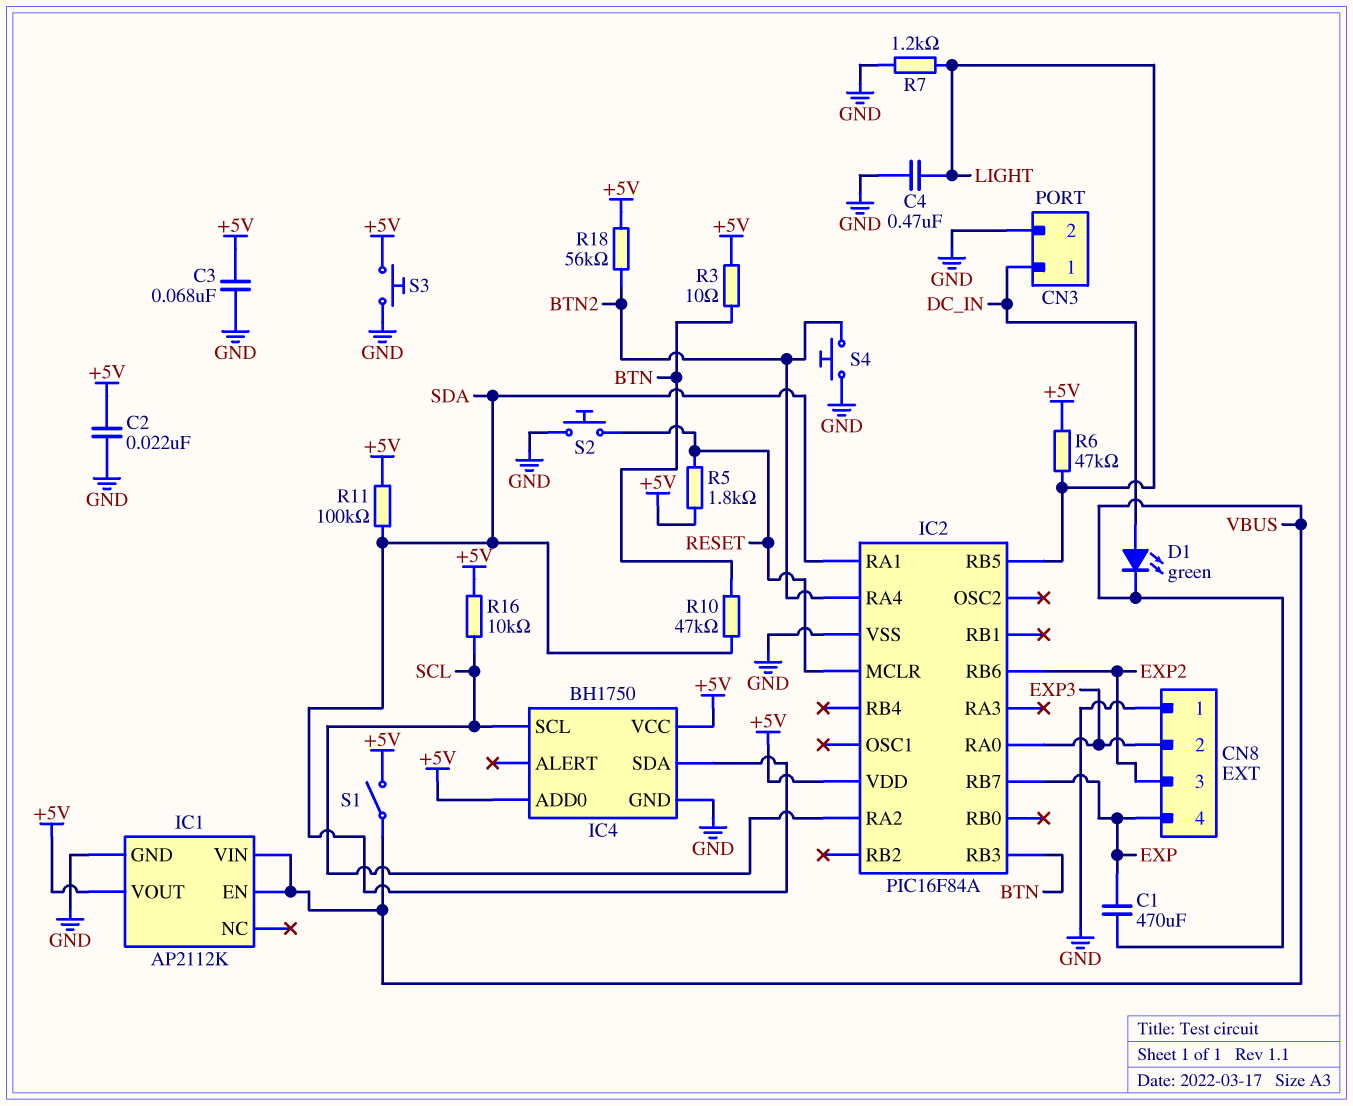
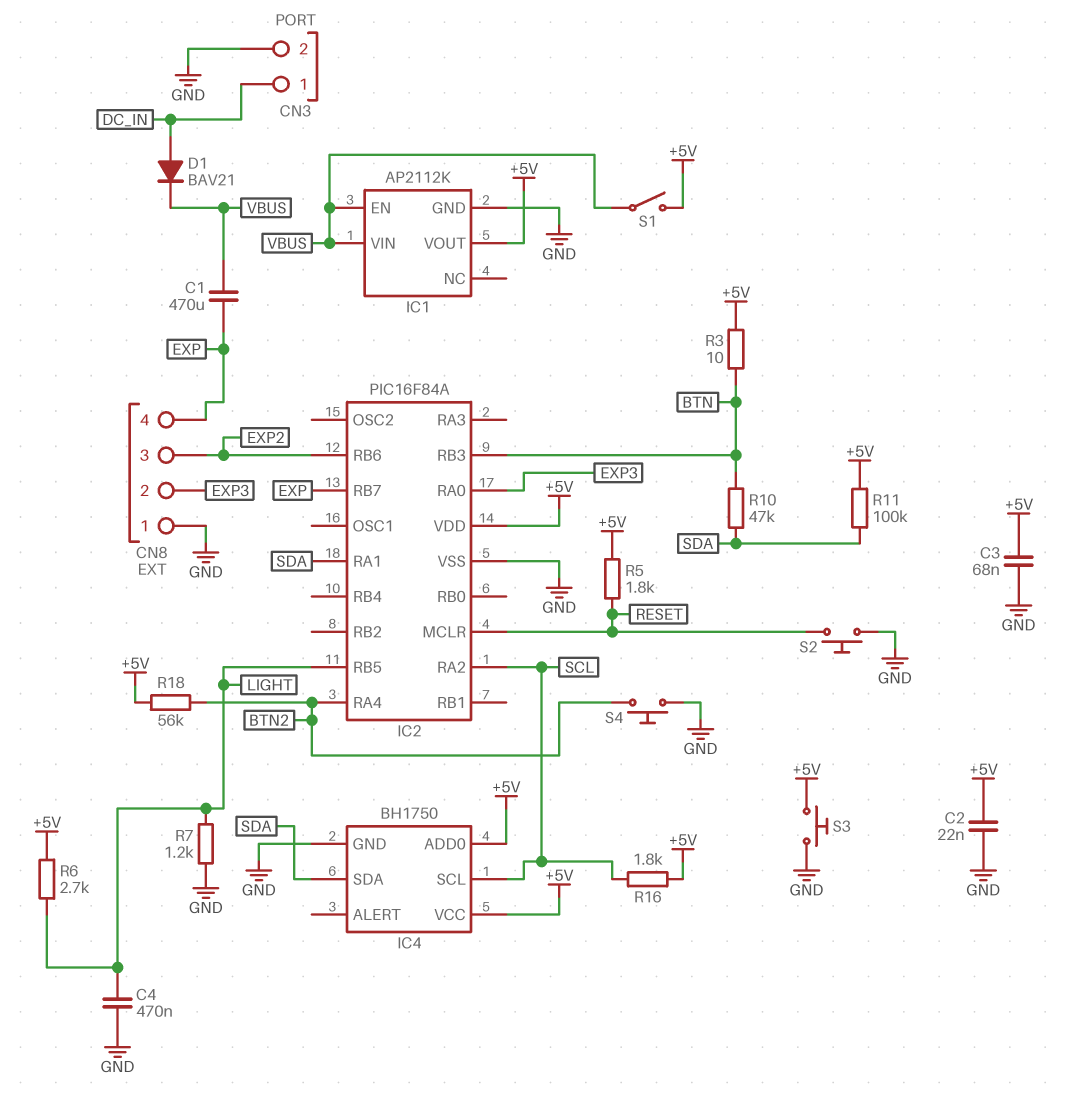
D1: LED green (A DC_IN, K VBUS) -> diode BAV21 (A DC_IN, K VBUS)
R6: 47k (+5V, LIGHT) -> 2.7k (+5V, LIGHT)
R16: 10k (+5V, SCL) -> 1.8k (+5V, SCL)

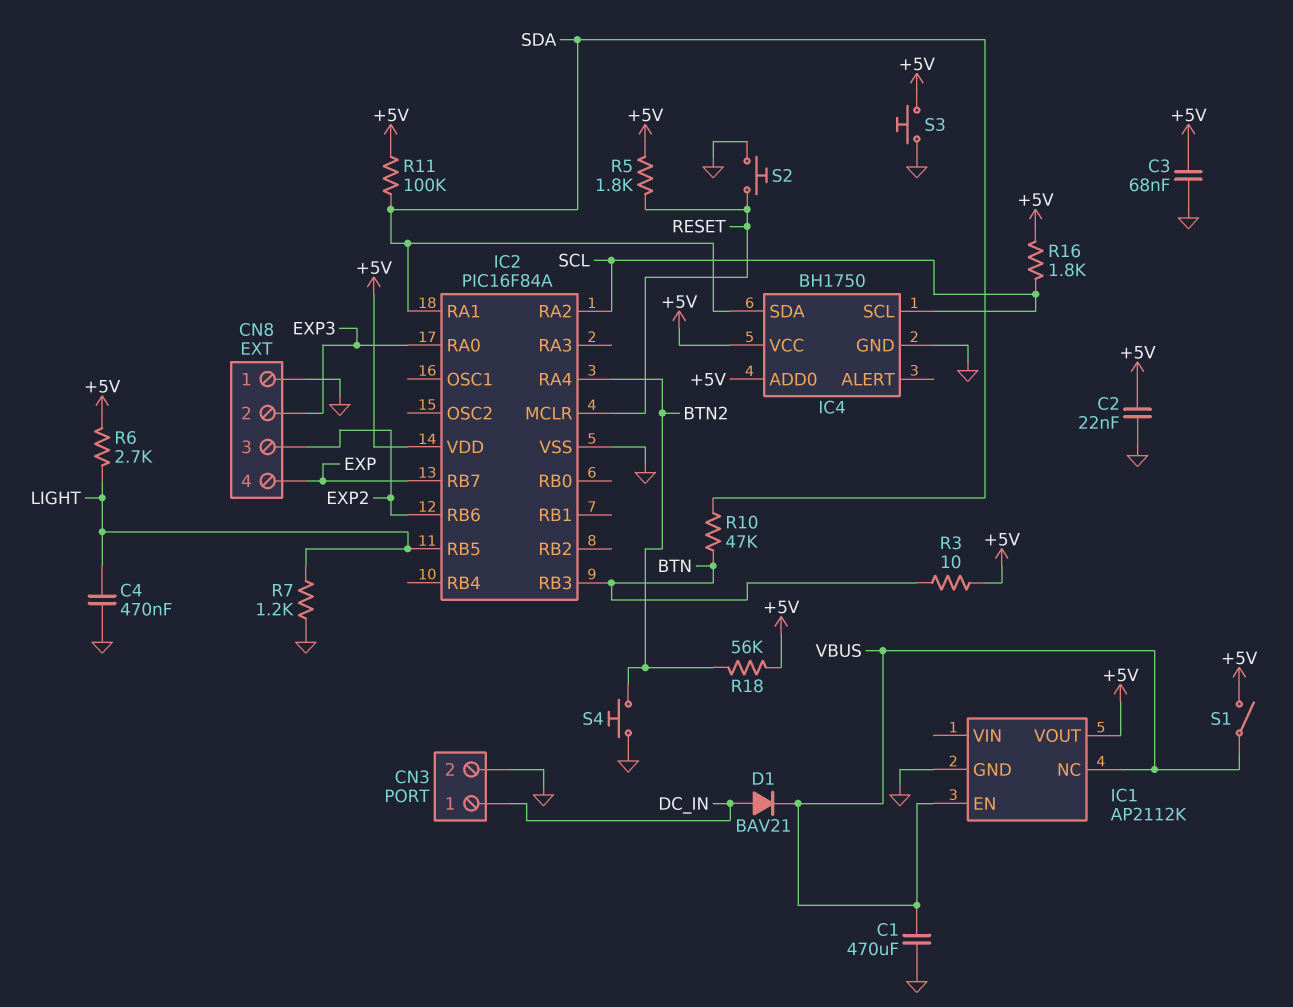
C1: 470uF (EXP, VBUS) -> 470uF (GND, VBUS)
IC1 pin NC: none -> VBUS
IC1 pin VIN: VBUS -> none

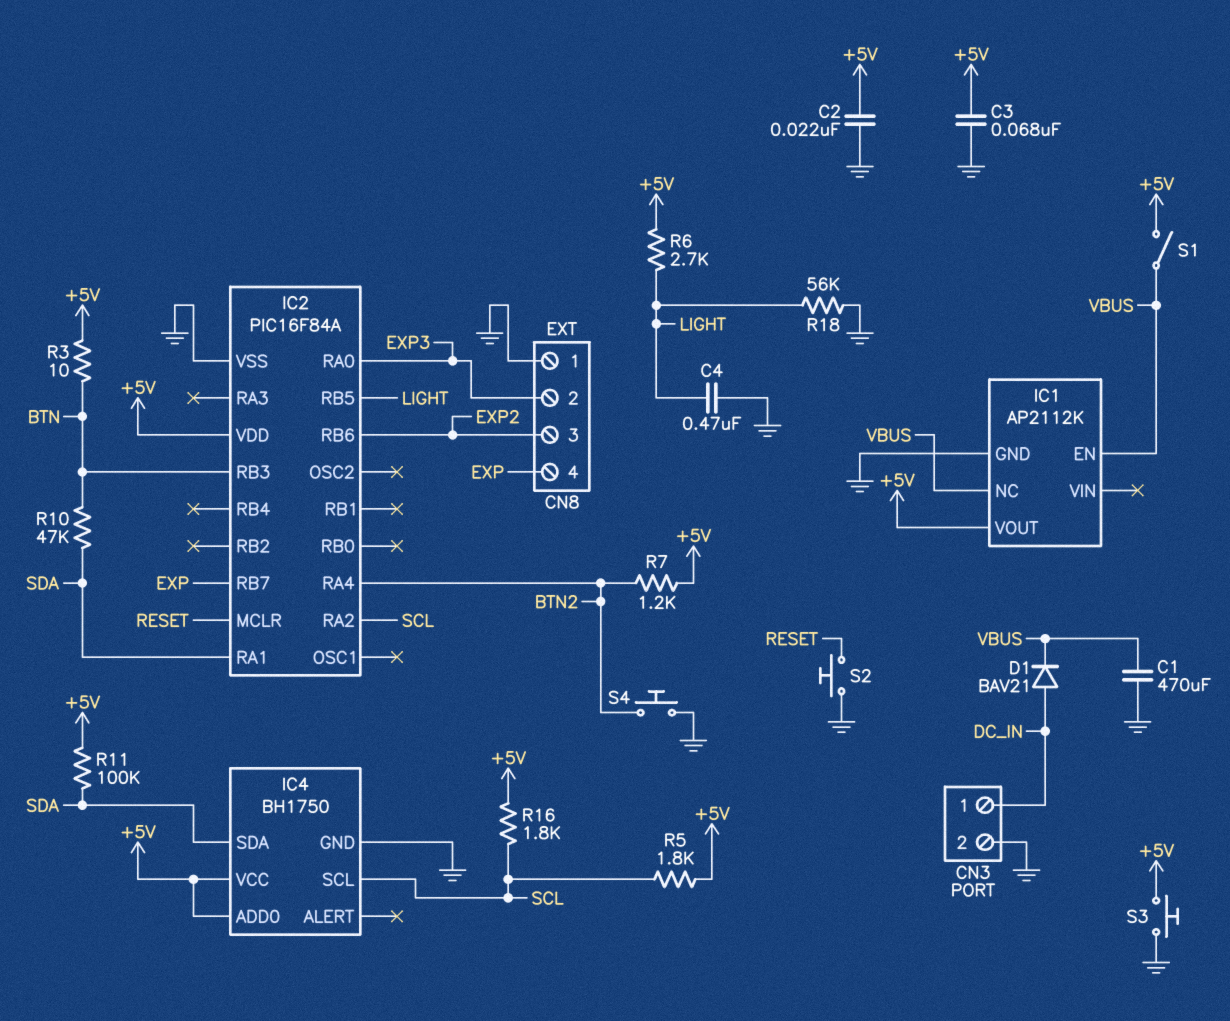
R5: 1.8k (+5V, RESET) -> 1.8k (+5V, SCL)
R7: 1.2k (GND, LIGHT) -> 1.2k (+5V, BTN2)
R18: 56k (+5V, BTN2) -> 56k (GND, LIGHT)

